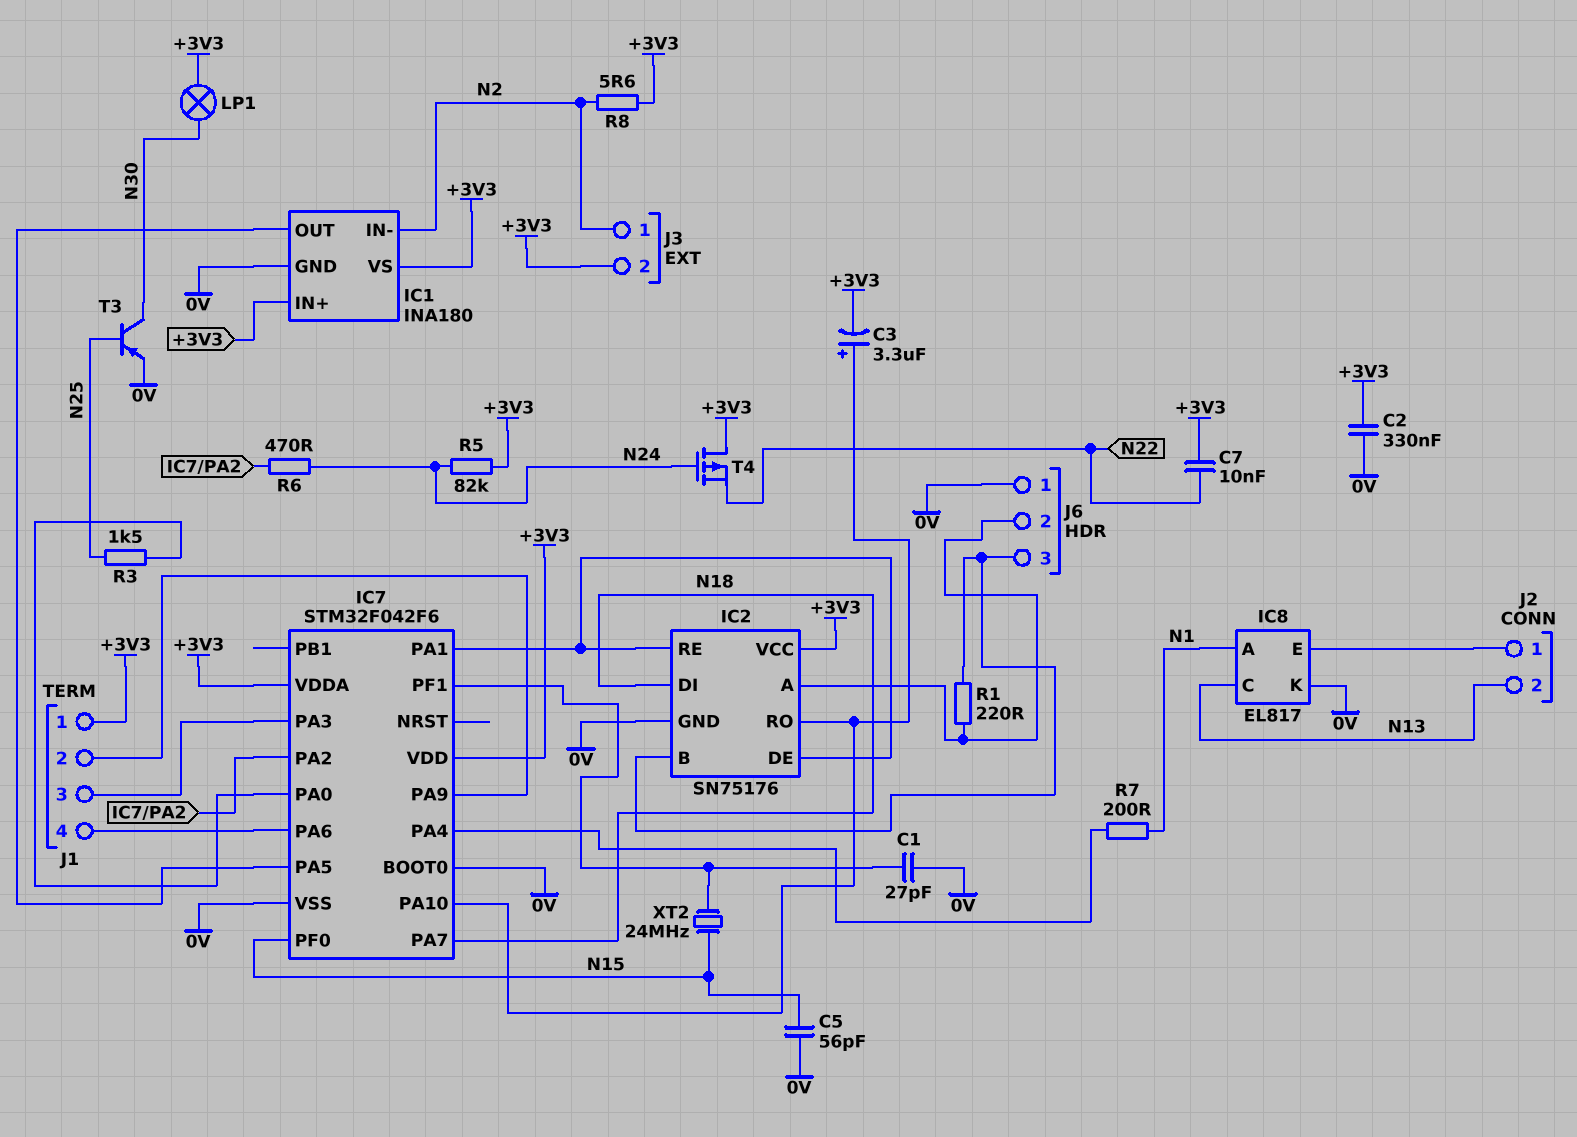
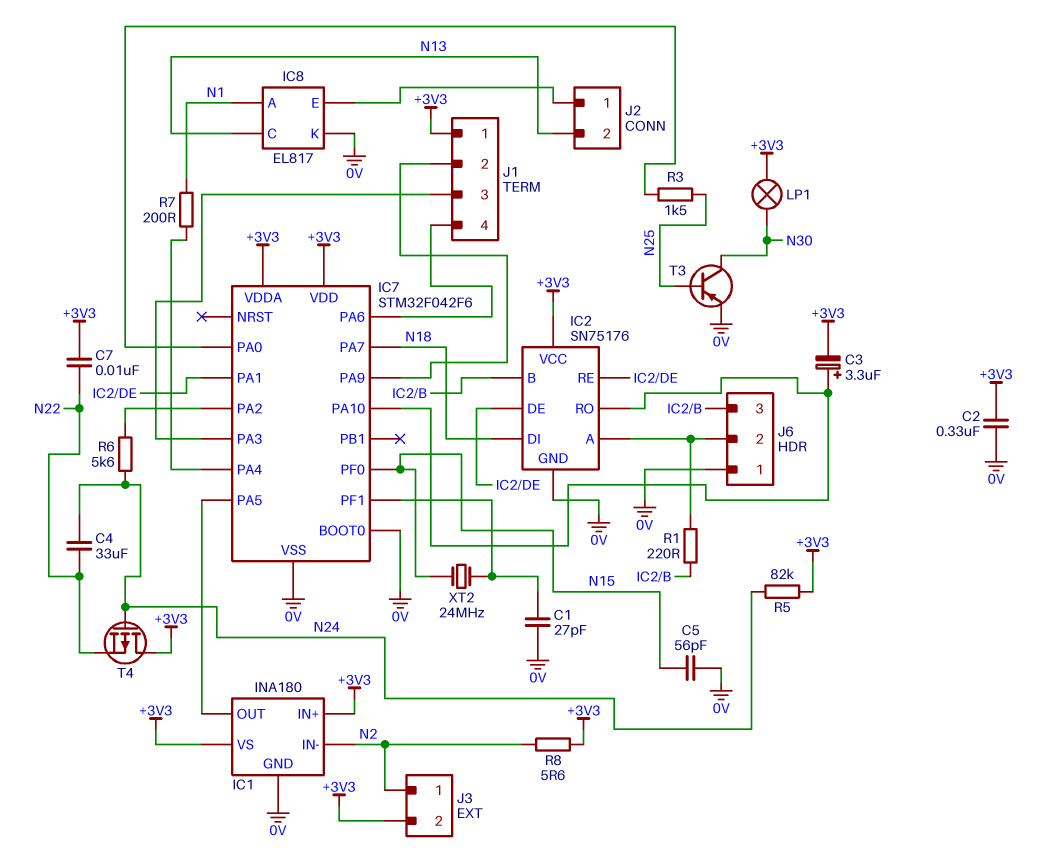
C4: none -> 33uF (N22, N24)
R6: 470 (IC7/PA2, N24) -> 5.6k (IC7/PA2, N24)

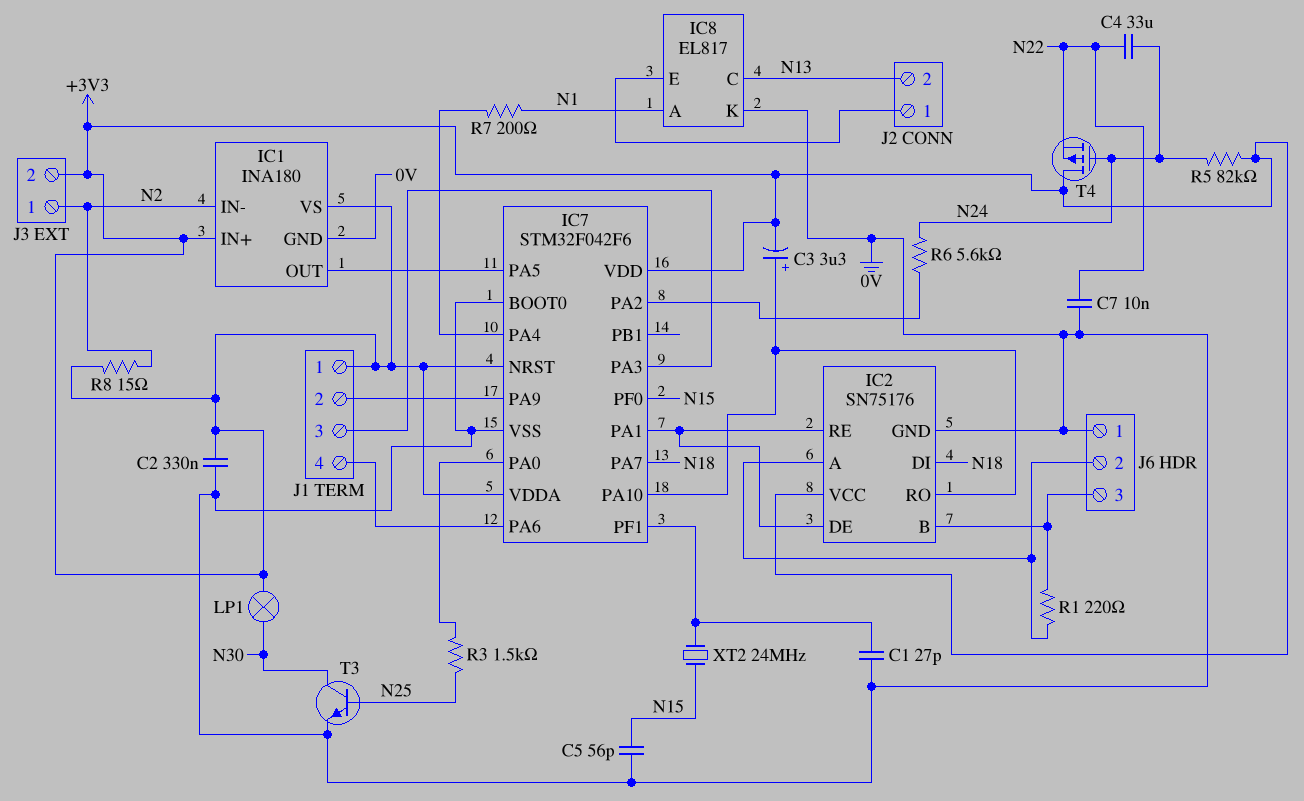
C7: 10nF (+3V3, N22) -> 10nF (0V, N22)
IC7 pin NRST: none -> +3V3
R8: 5.6 (+3V3, N2) -> 15 (+3V3, N2)
T3: PNP (B N25, C N30, E 0V) -> NPN (B N25, C N30, E 0V)

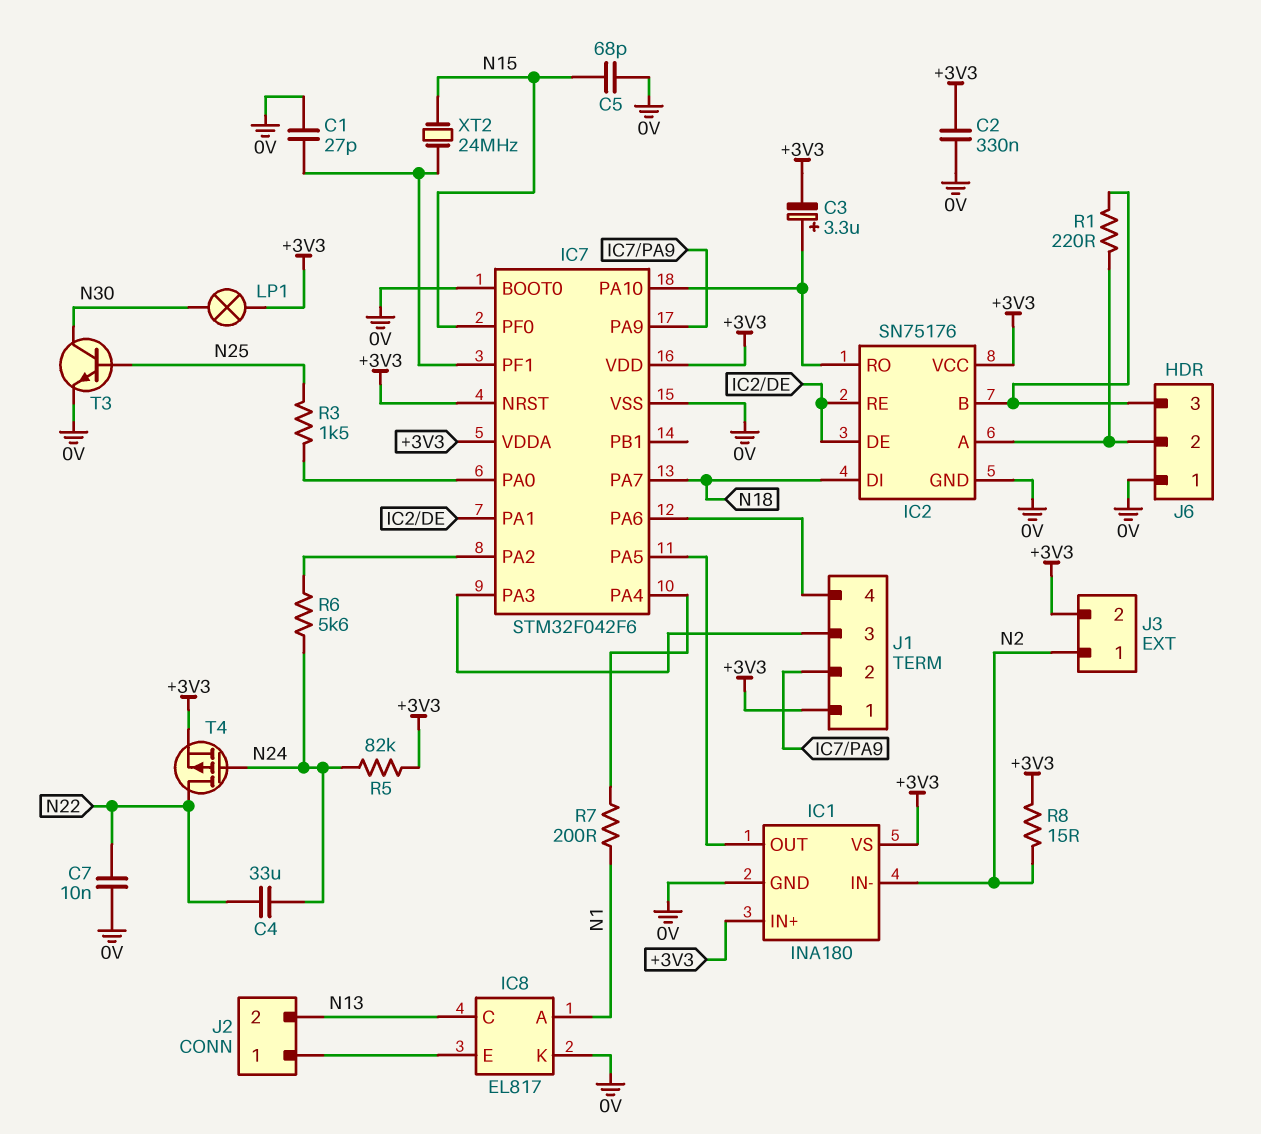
C5: 56pF (0V, N15) -> 68pF (0V, N15)
T4: PMOS (G N24, D +3V3, S N22) -> PMOS (G N24, D N22, S +3V3)

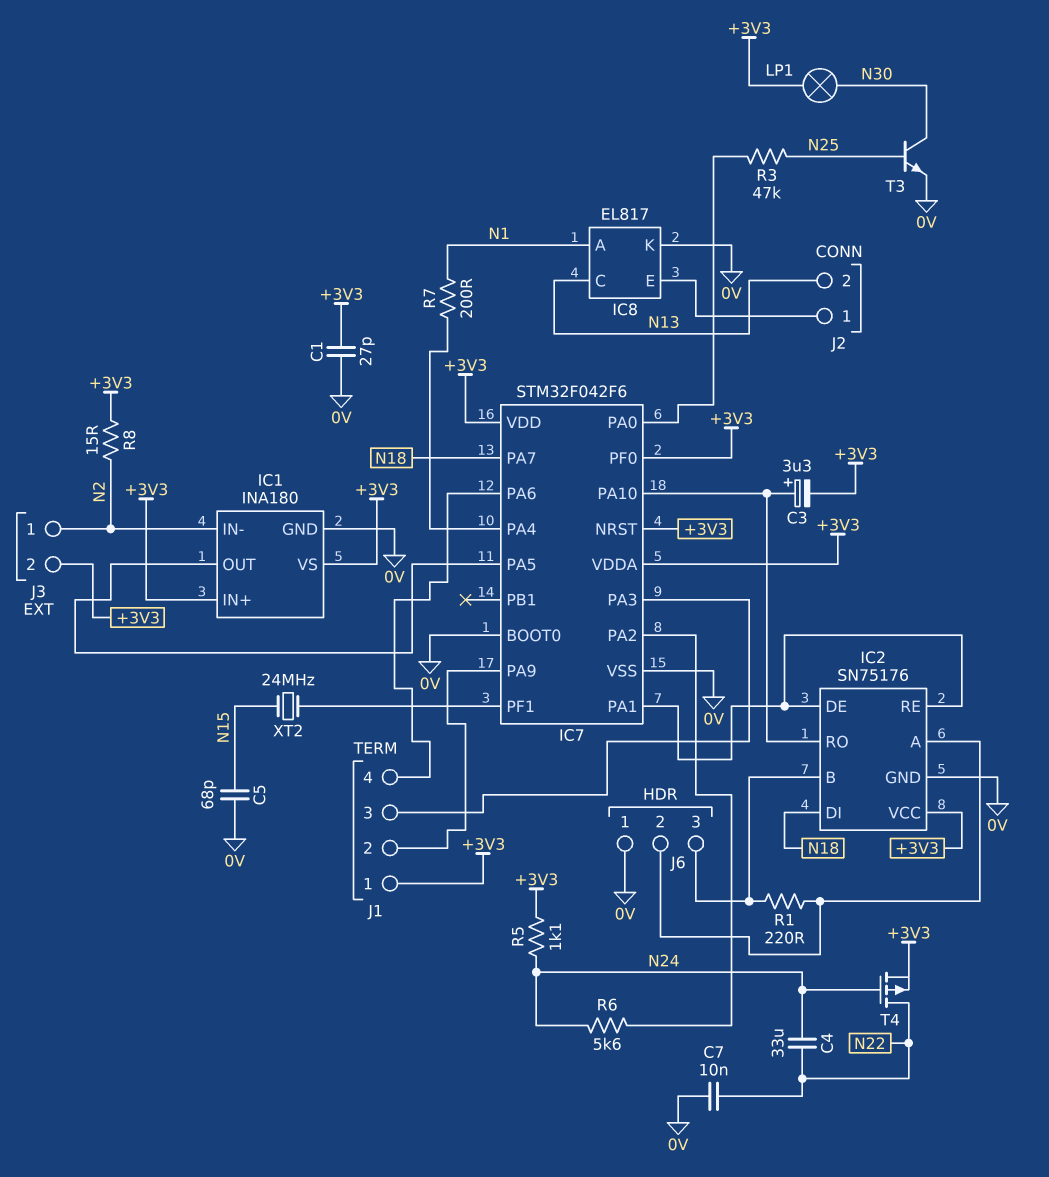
C1: 27pF (0V, IC7/PF1) -> 27pF (+3V3, 0V)
C2: 330nF (+3V3, 0V) -> none
IC7 pin PF0: N15 -> +3V3
R3: 1.5k (IC7/PA0, N25) -> 47k (IC7/PA0, N25)
R5: 82k (+3V3, N24) -> 1.1k (+3V3, N24)

